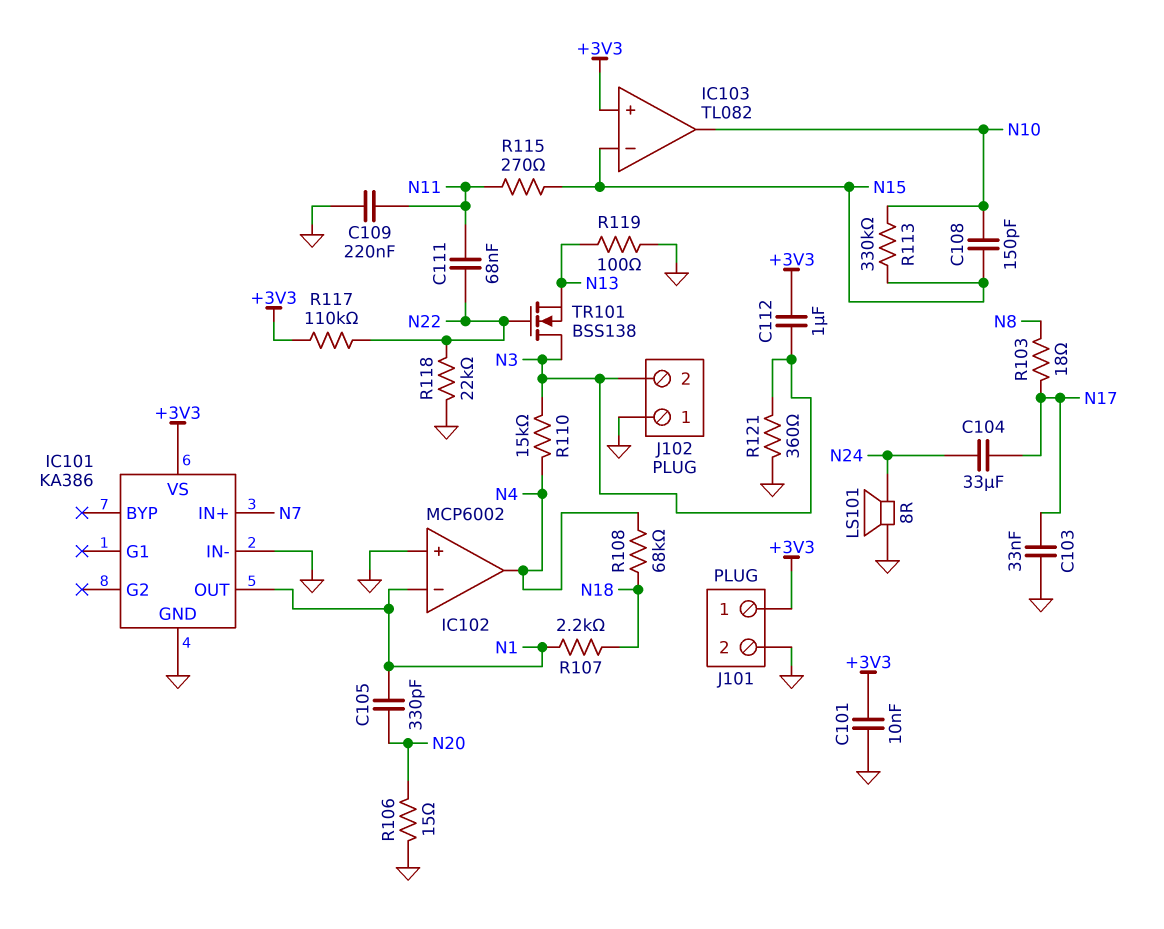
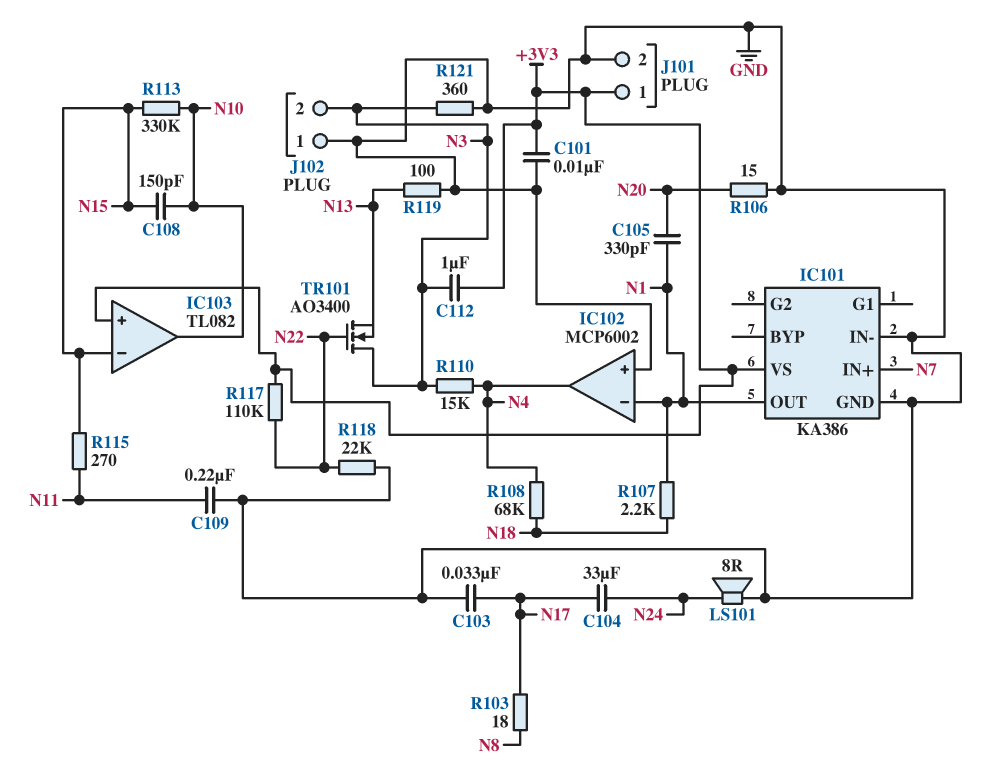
C111: 68nF (N11, N22) -> none
TR101: NMOS BSS138 (G N22, D N3, S N13) -> NMOS AO3400 (G N22, D N3, S N13)

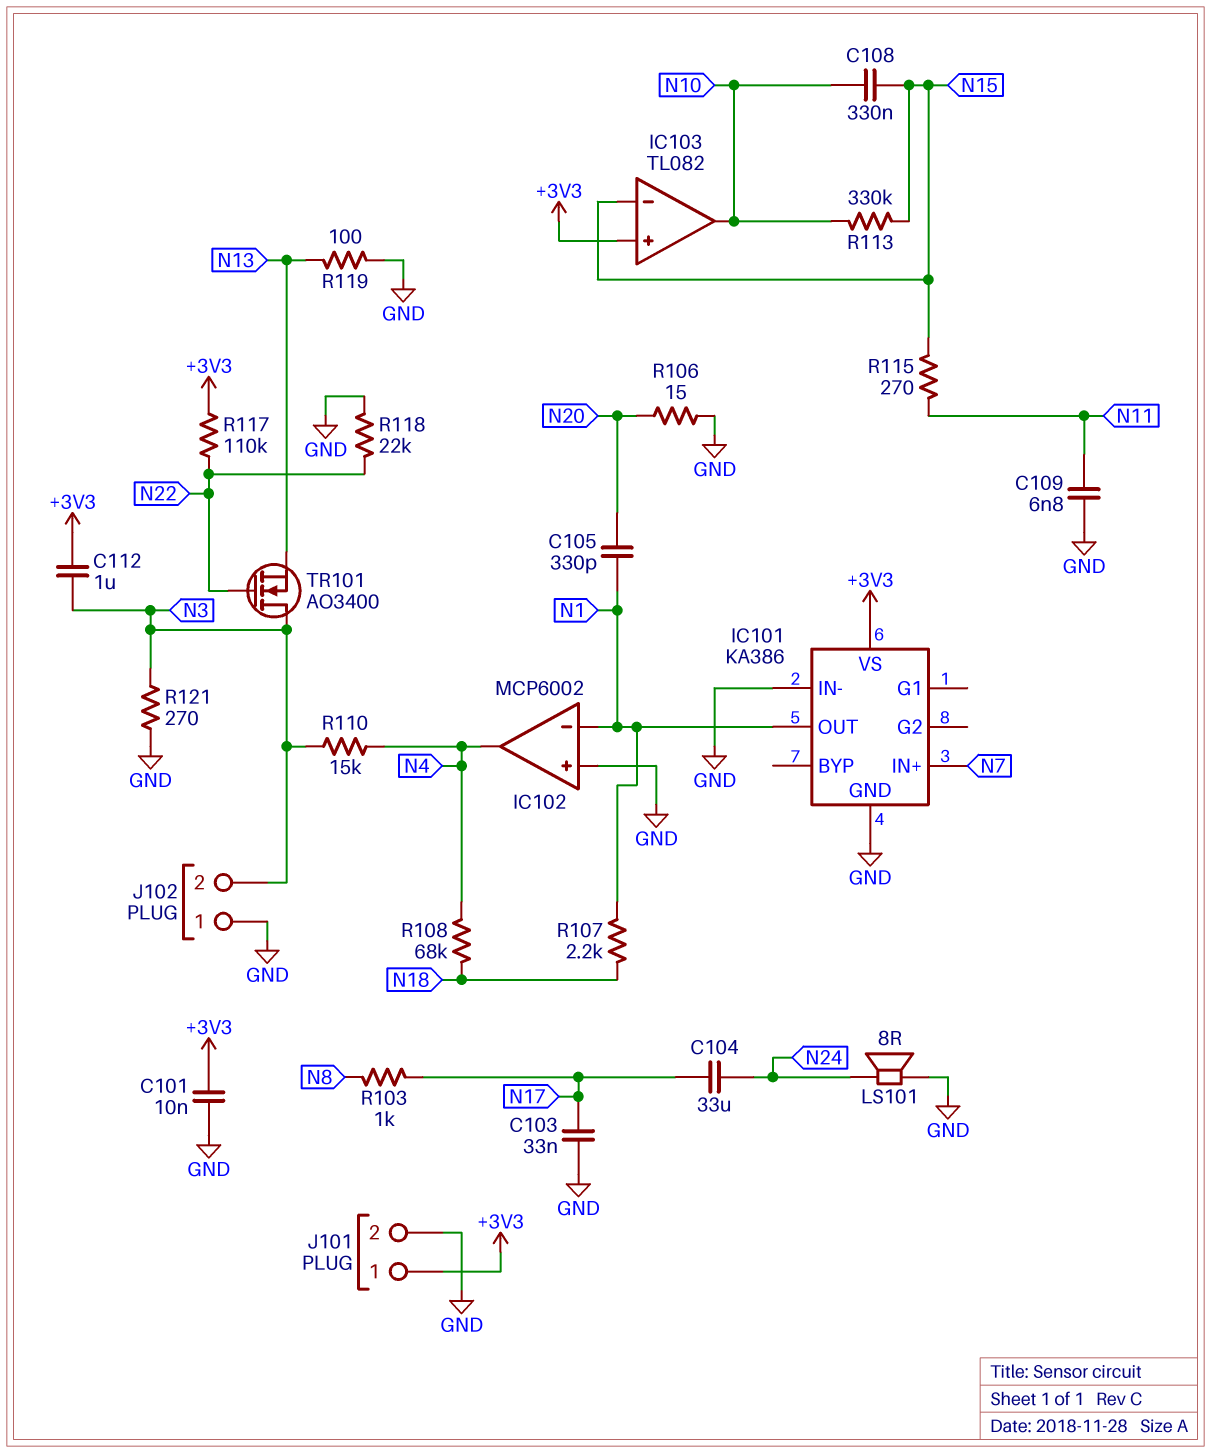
C108: 150pF (N10, N15) -> 330nF (N10, N15)
C109: 220nF (GND, N11) -> 6.8nF (GND, N11)
R103: 18 (N8, N17) -> 1k (N8, N17)
R121: 360 (GND, N3) -> 270 (GND, N3)

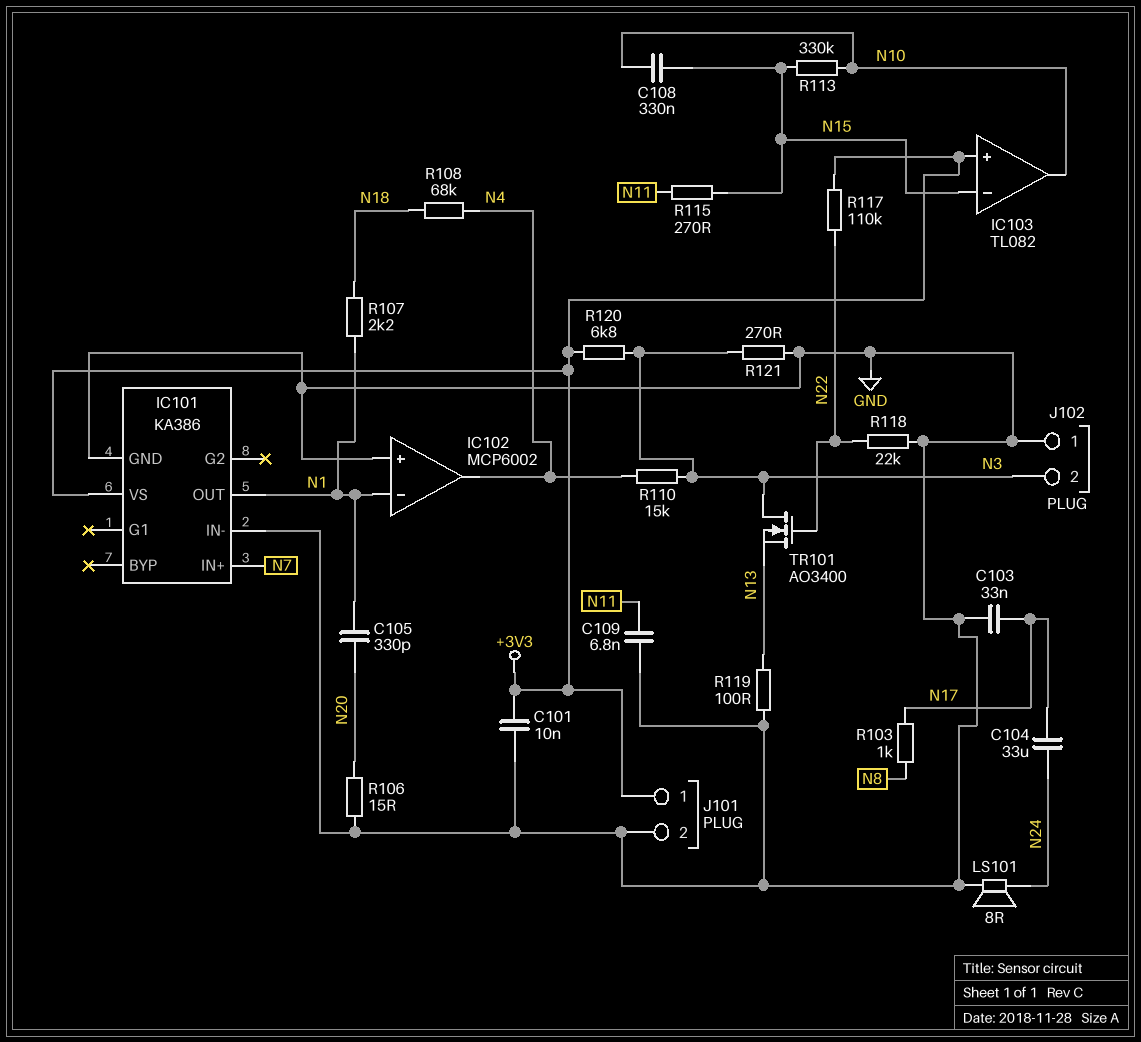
C112: 1uF (+3V3, N3) -> none
R120: none -> 6.8k (+3V3, N3)

